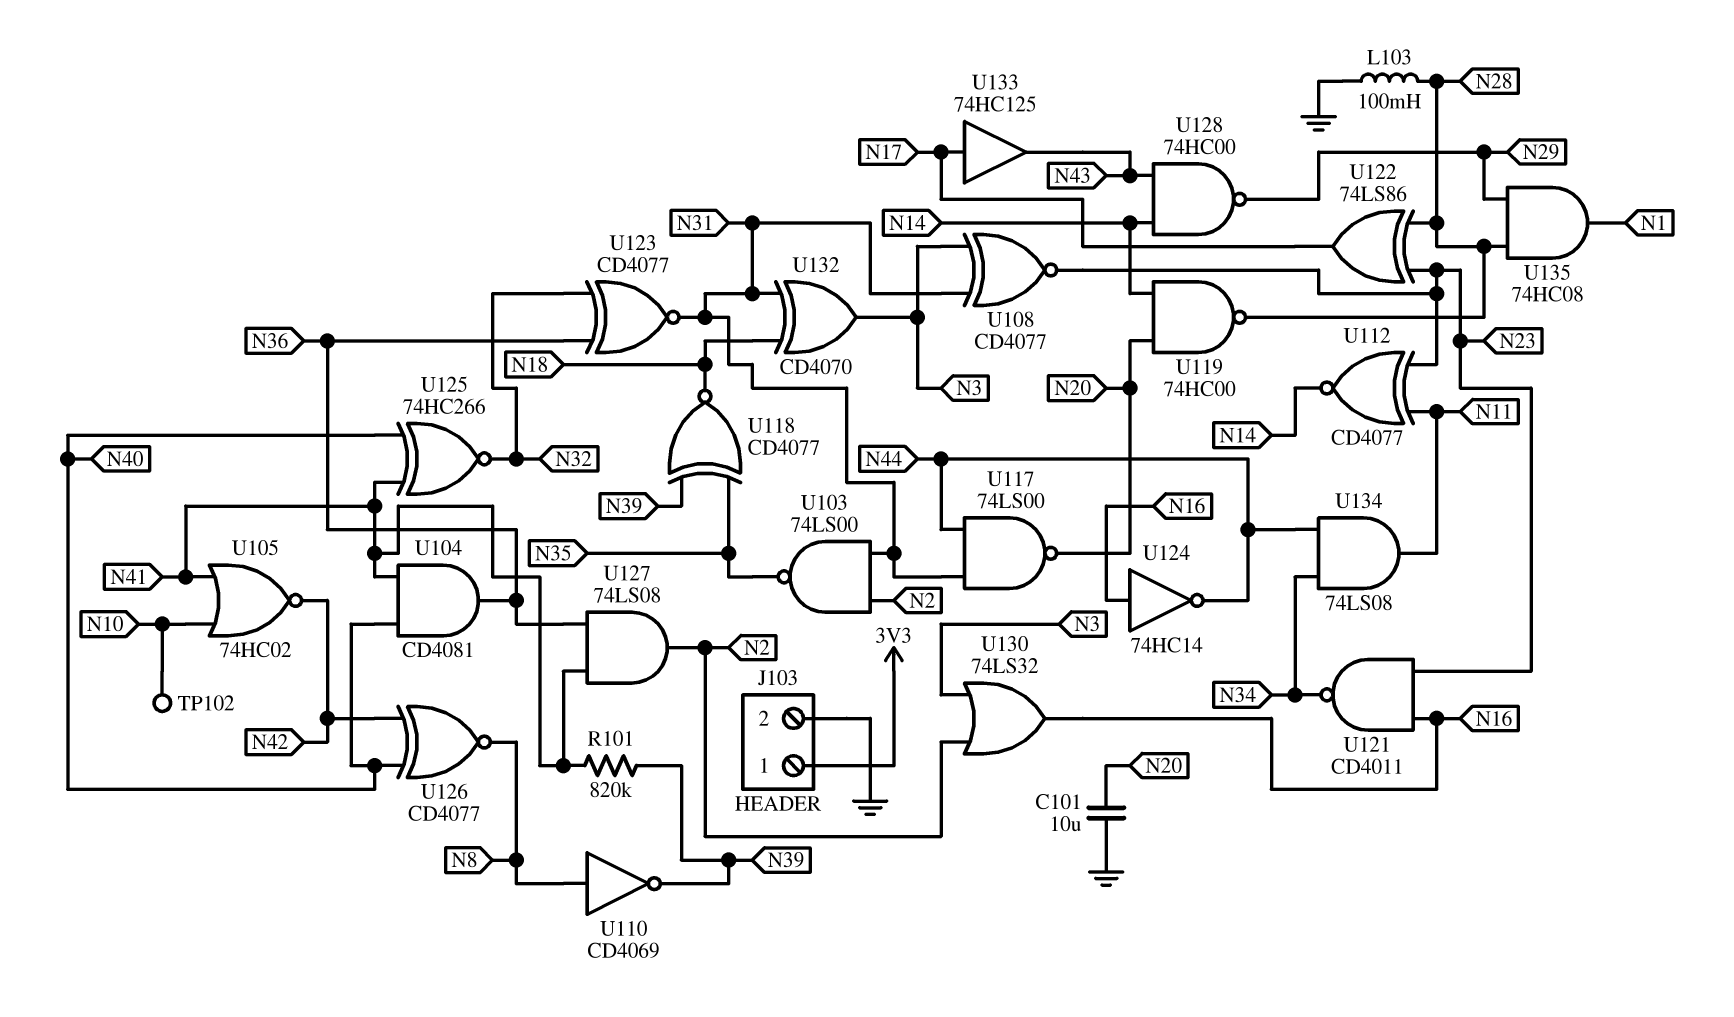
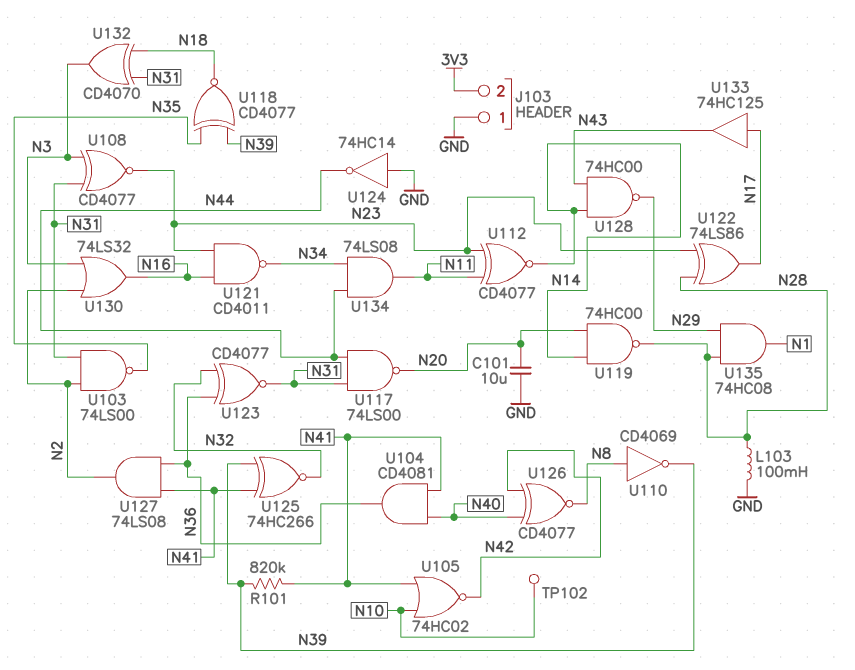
J103 pin 1: 3V3 -> GND
J103 pin 2: GND -> 3V3
U124: NOT 74HC14 (in N16, out N44) -> NOT 74HC14 (in GND, out N44)
U125: XNOR 74HC266 (in N40, in N41, out N32) -> XNOR 74HC266 (in N39, in N41, out N32)

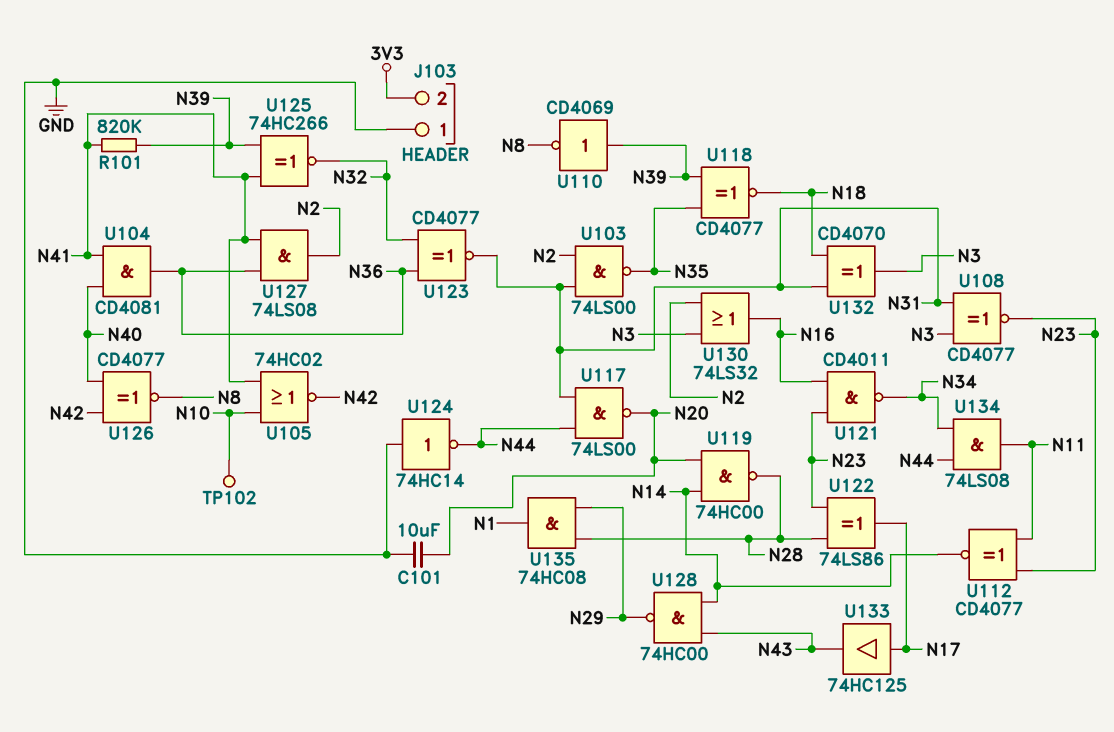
L103: 100mH (GND, N28) -> none
U110: NOT CD4069 (in N8, out N39) -> NOT CD4069 (in N39, out N8)

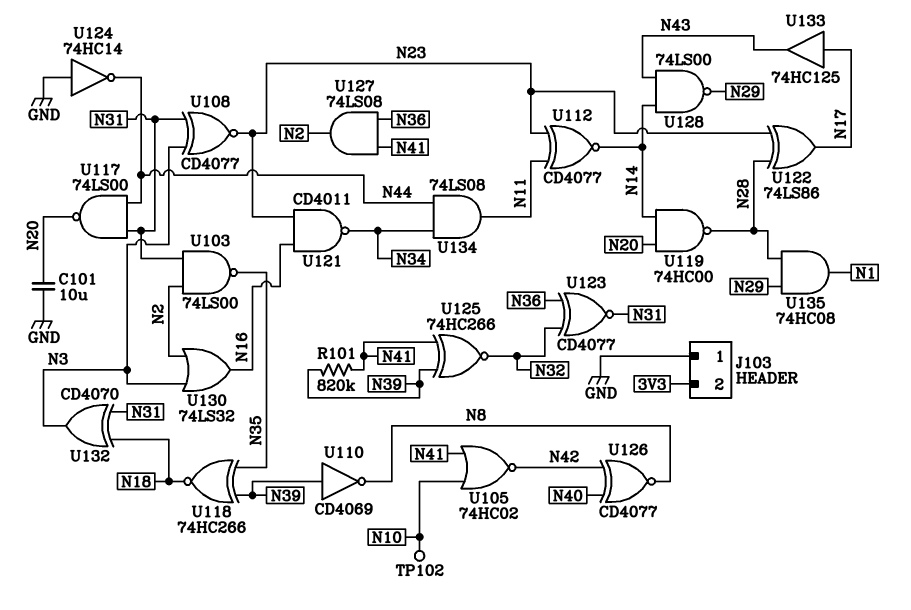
U104: AND CD4081 (in N40, in N41, out N36) -> none
U118: XNOR CD4077 (in N35, in N39, out N18) -> XNOR 74HC266 (in N35, in N39, out N18)
U128: NAND 74HC00 (in N14, in N43, out N29) -> NAND 74LS00 (in N14, in N43, out N29)

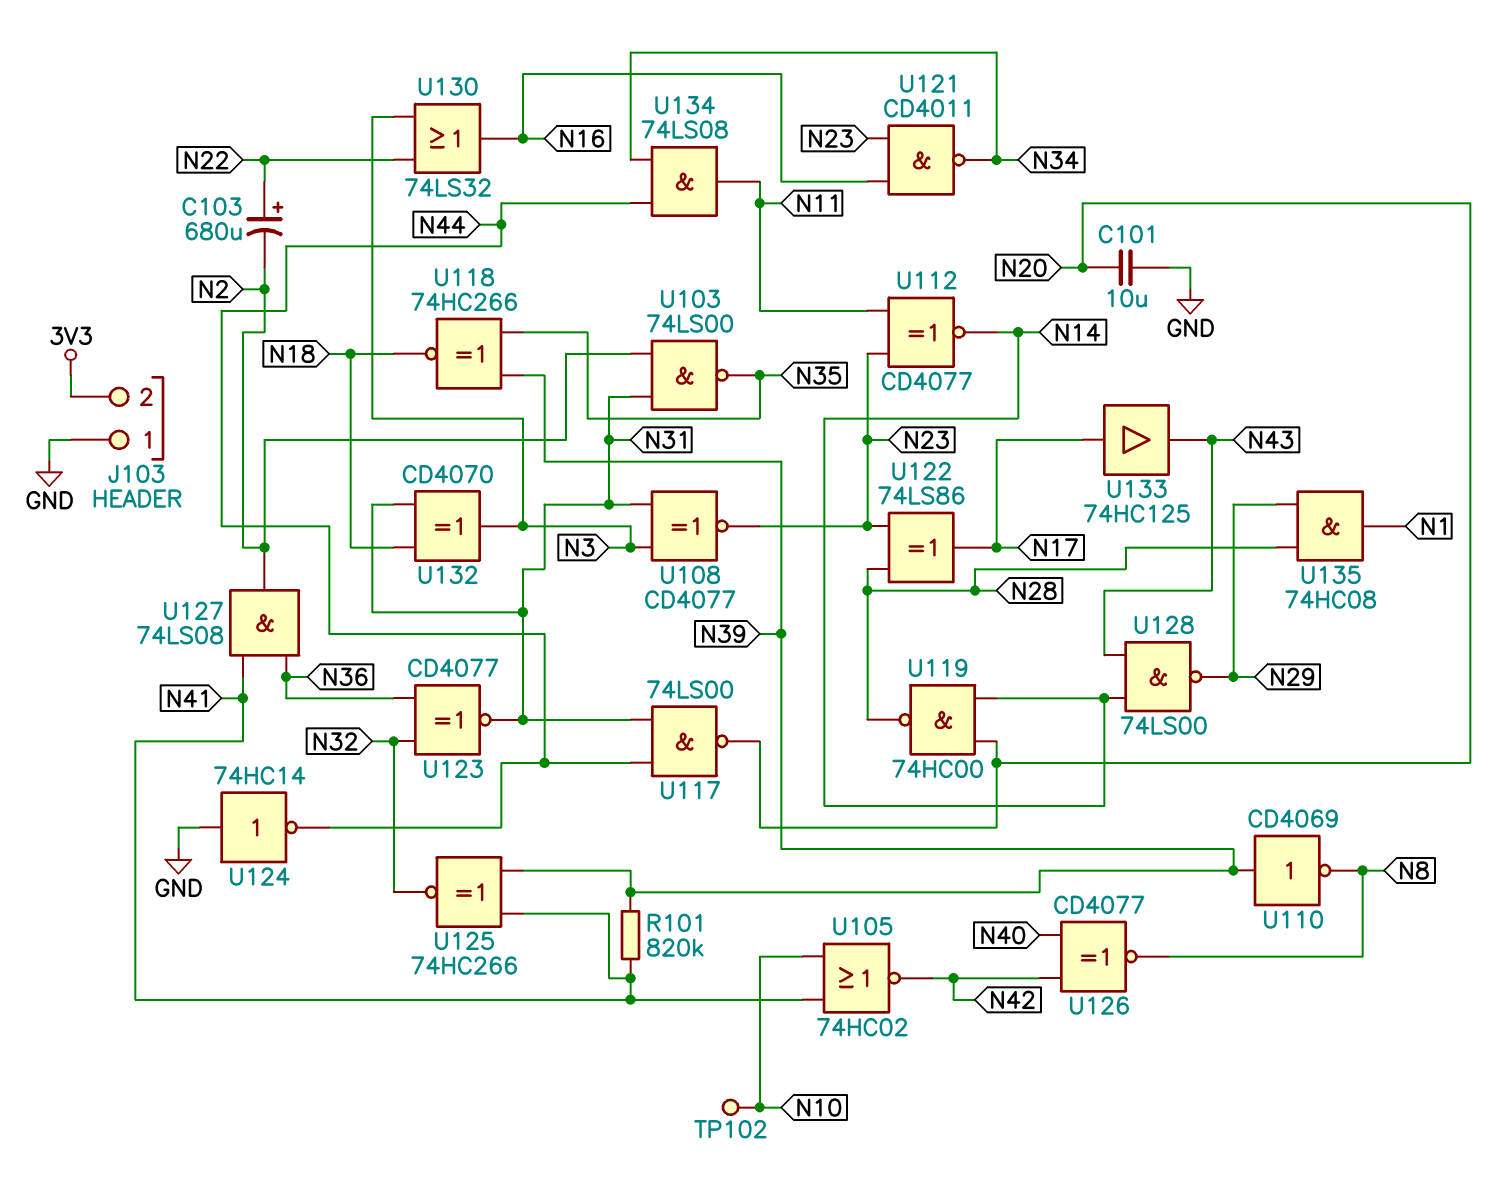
C103: none -> 680uF (plus N22, minus N2)
U130: OR 74LS32 (in N2, in N3, out N16) -> OR 74LS32 (in N3, in N22, out N16)

